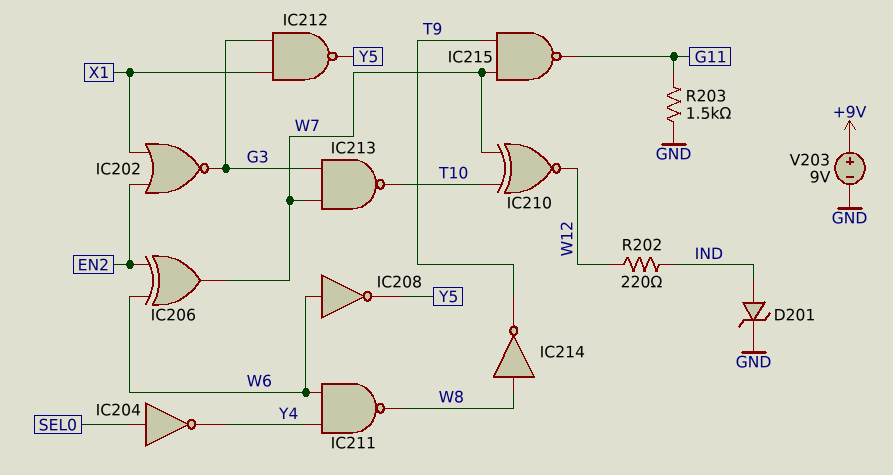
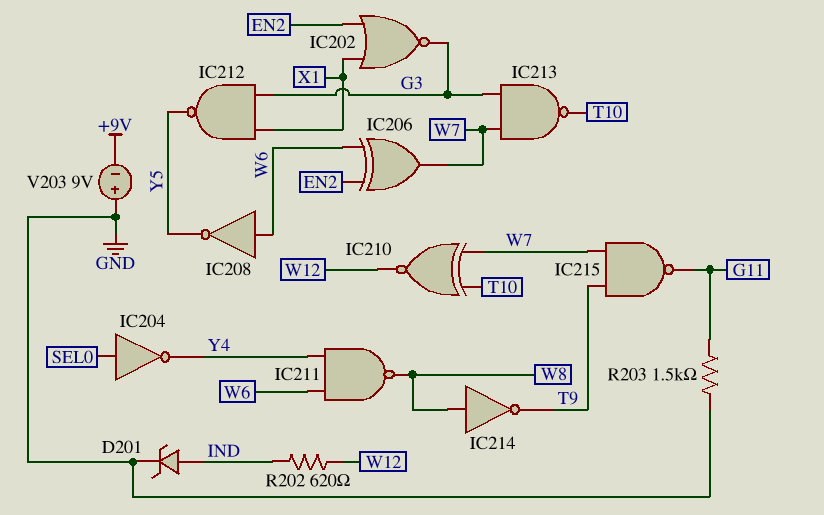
R202: 220 (IND, W12) -> 620 (IND, W12)
V203: 9V (plus +9V, minus GND) -> 9V (plus GND, minus +9V)

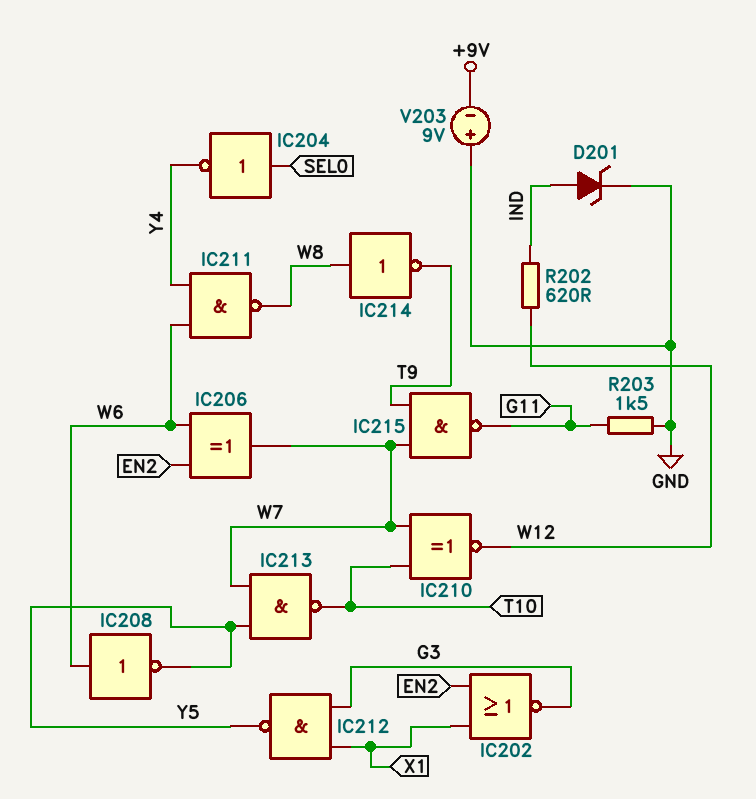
IC213: NAND (in G3, in W7, out T10) -> NAND (in W7, in Y5, out T10)

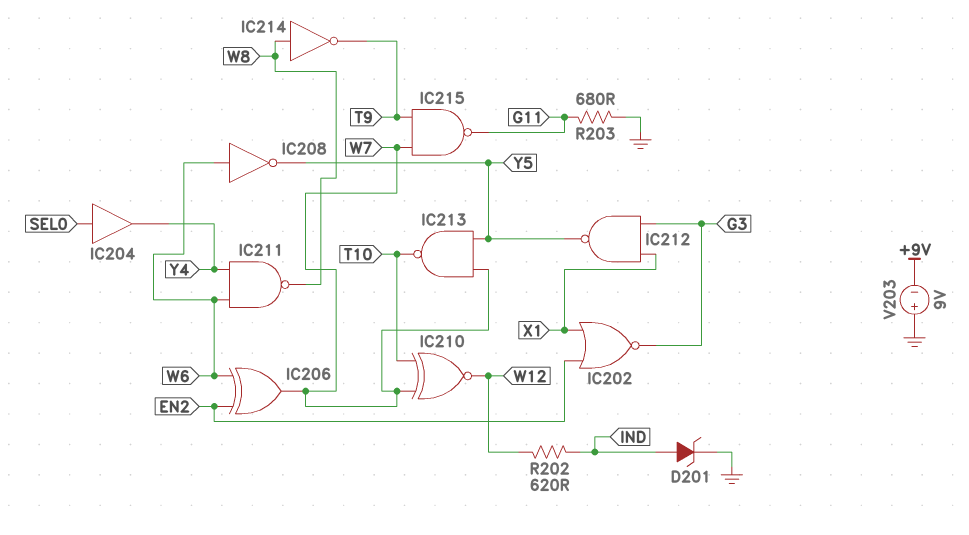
IC204: NOT (in SEL0, out Y4) -> buffer (in SEL0, out Y4)
R203: 1.5k (G11, GND) -> 680 (G11, GND)

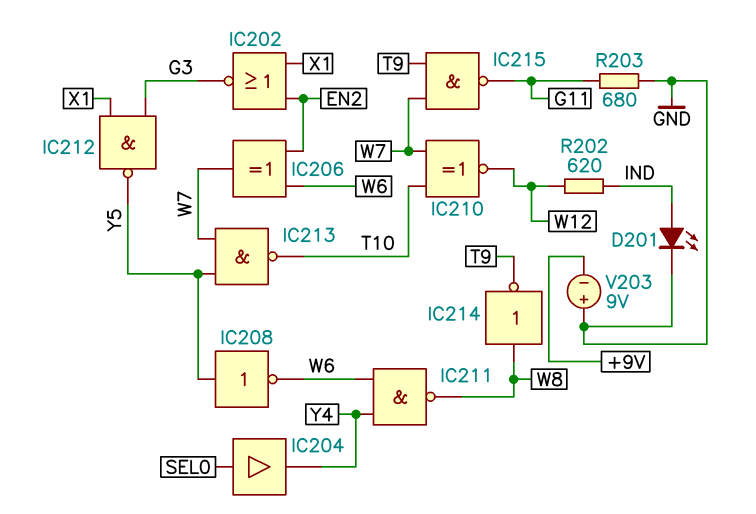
D201: zener (A IND, K GND) -> LED (A IND, K GND)
IC208: NOT (in W6, out Y5) -> NOT (in Y5, out W6)

